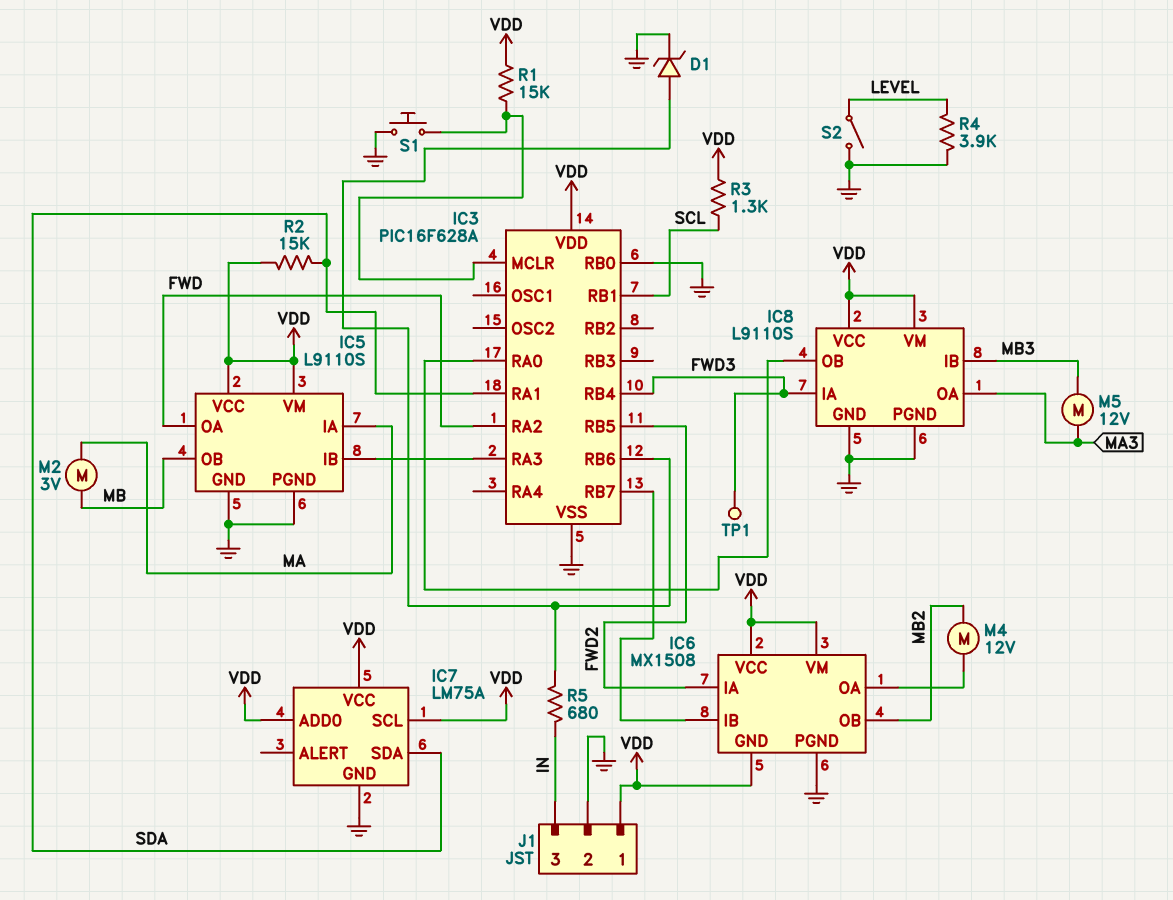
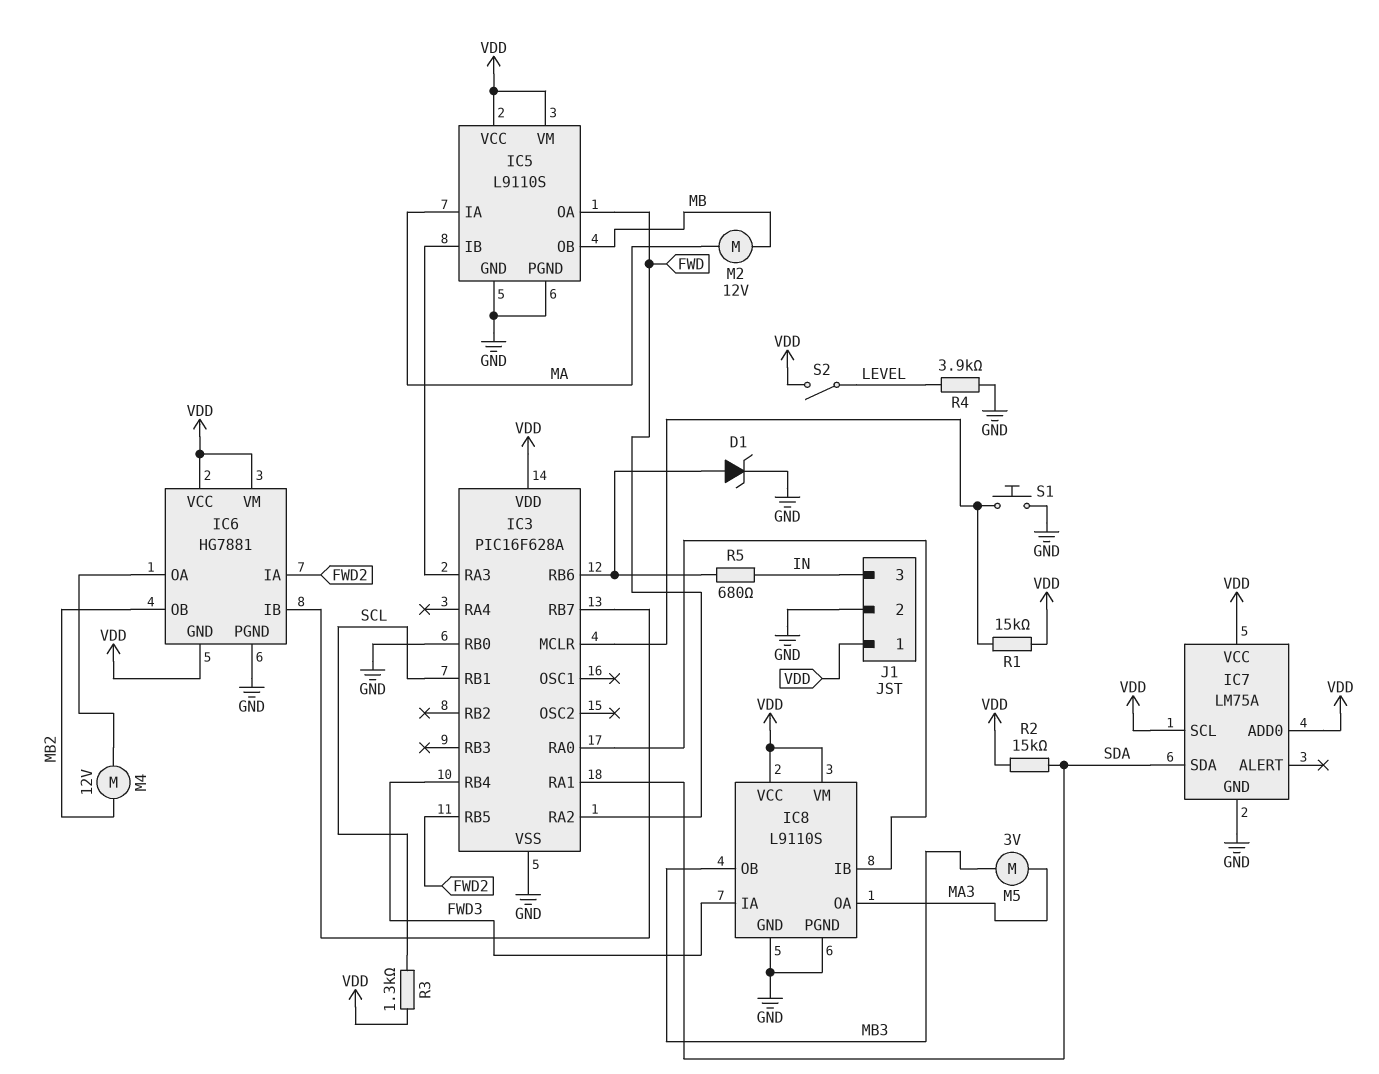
IC6: MX1508 -> HG7881
IC8 pin IB: MB3 -> IC3/RA0
IC8 pin OB: IC3/RA0 -> MB3
M2: motor 3V (MA, MB) -> motor 12V (MA, MB)
M5: motor 12V (MA3, MB3) -> motor 3V (MA3, MB3)
S2: switch (GND, LEVEL) -> switch (LEVEL, VDD)
TP1: test point (FWD3) -> none

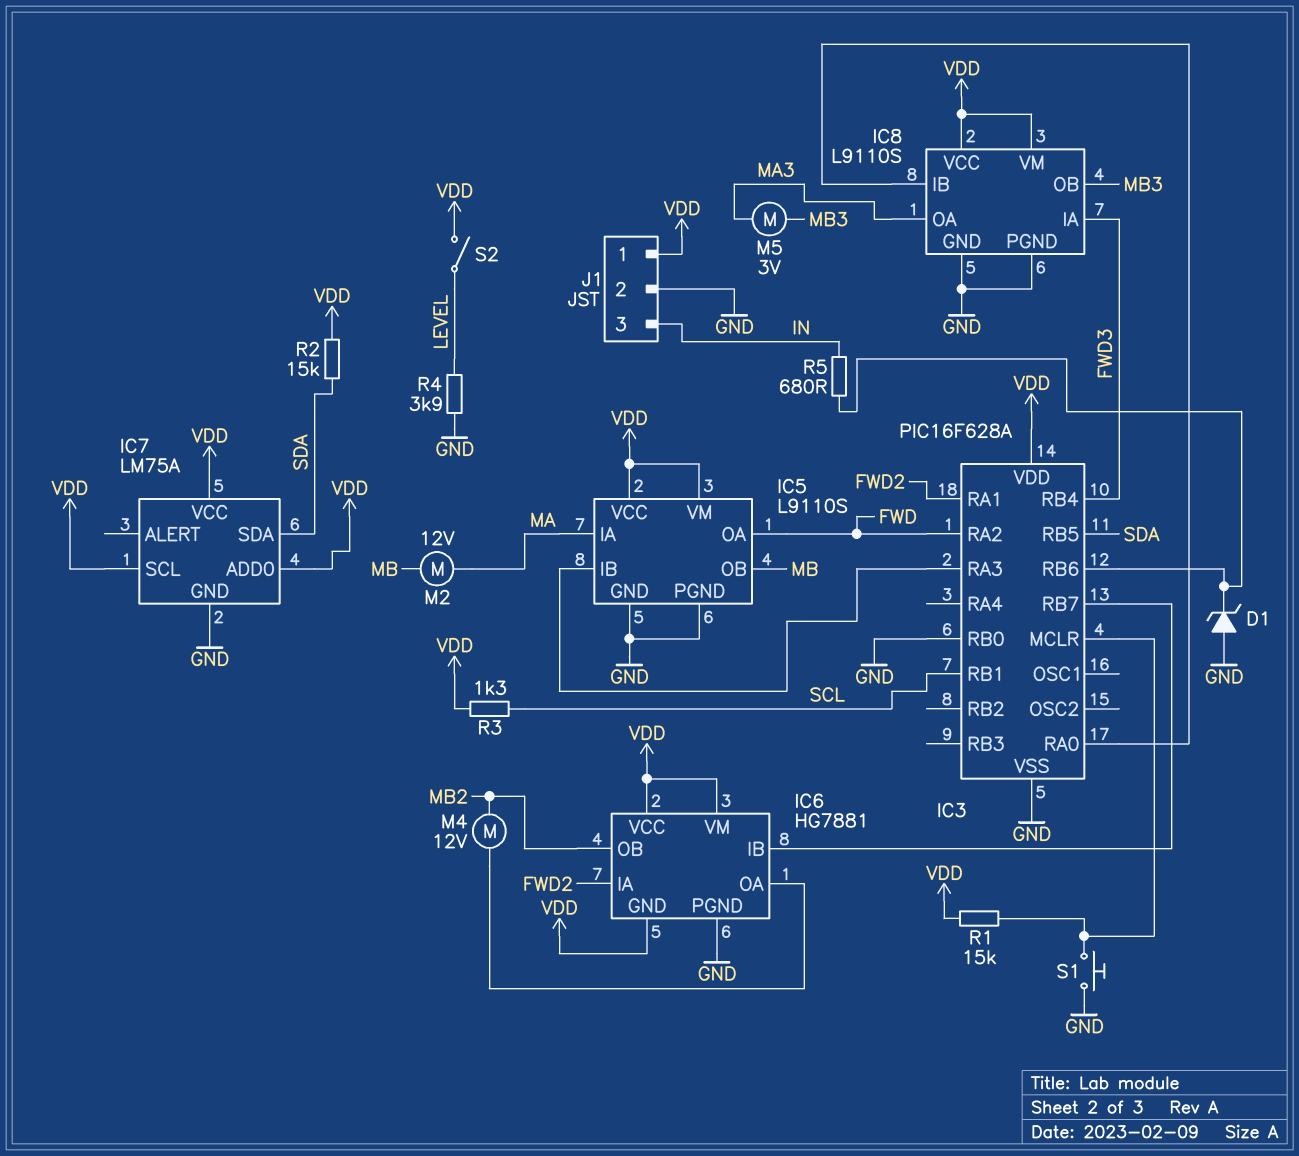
D1: zener (A IC3/RB6, K GND) -> zener (A GND, K IC3/RB6)
IC3 pin RA1: SDA -> FWD2
IC3 pin RB5: FWD2 -> SDA

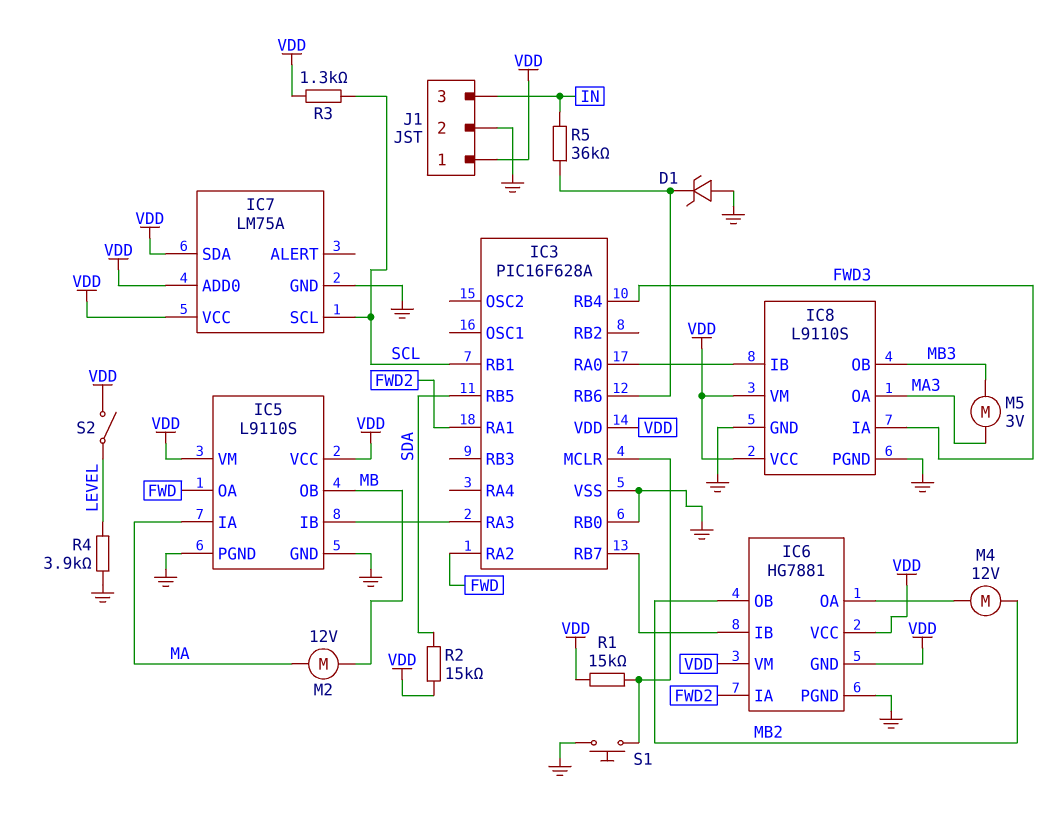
IC7 pin SCL: VDD -> SCL
IC7 pin SDA: SDA -> VDD
R5: 680 (IC3/RB6, IN) -> 36k (IC3/RB6, IN)

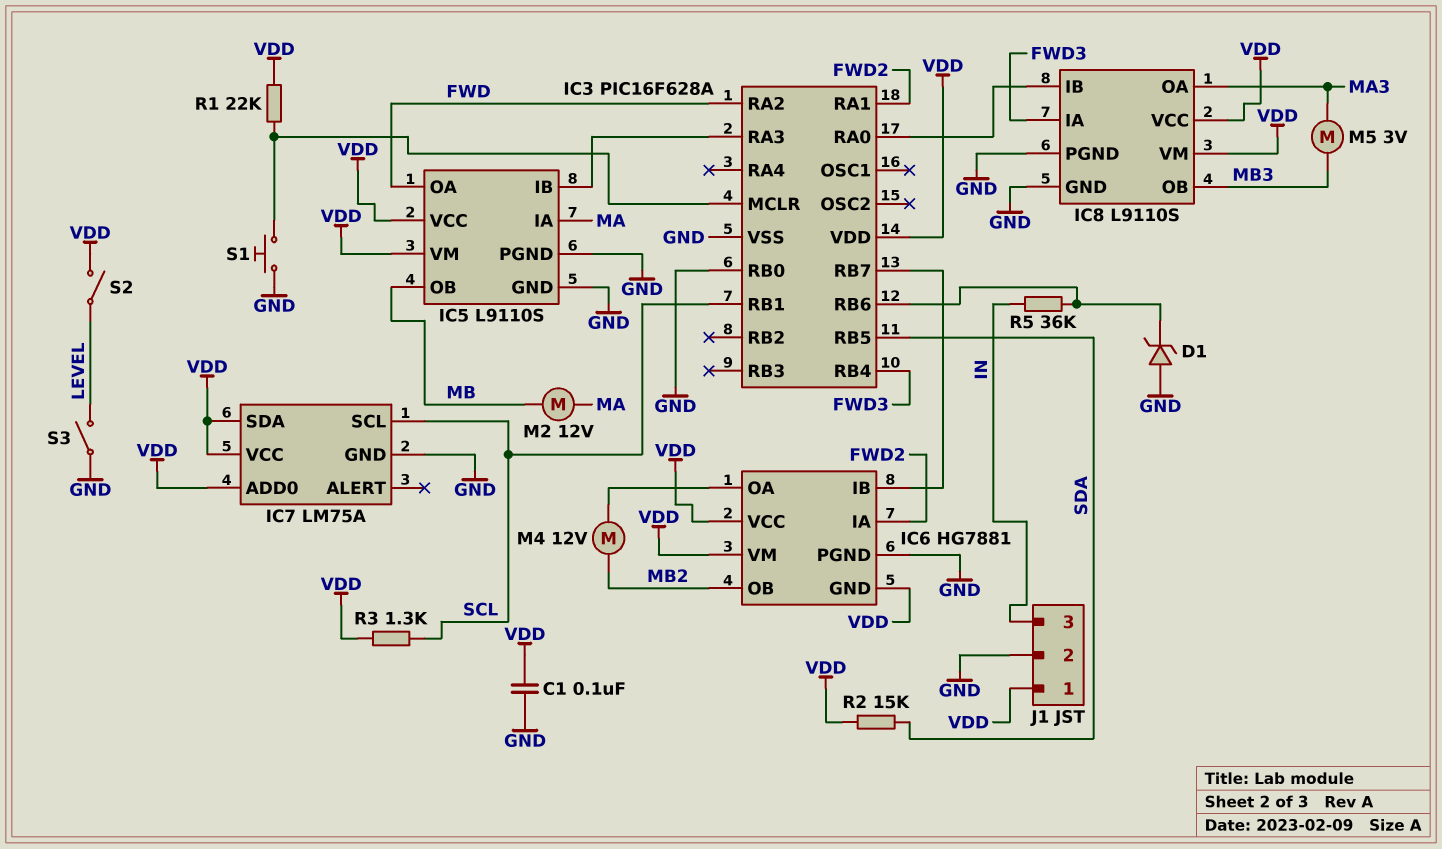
C1: none -> 100nF (GND, VDD)
R1: 15k (IC3/MCLR, VDD) -> 22k (IC3/MCLR, VDD)
R4: 3.9k (GND, LEVEL) -> none
S3: none -> switch (GND, LEVEL)

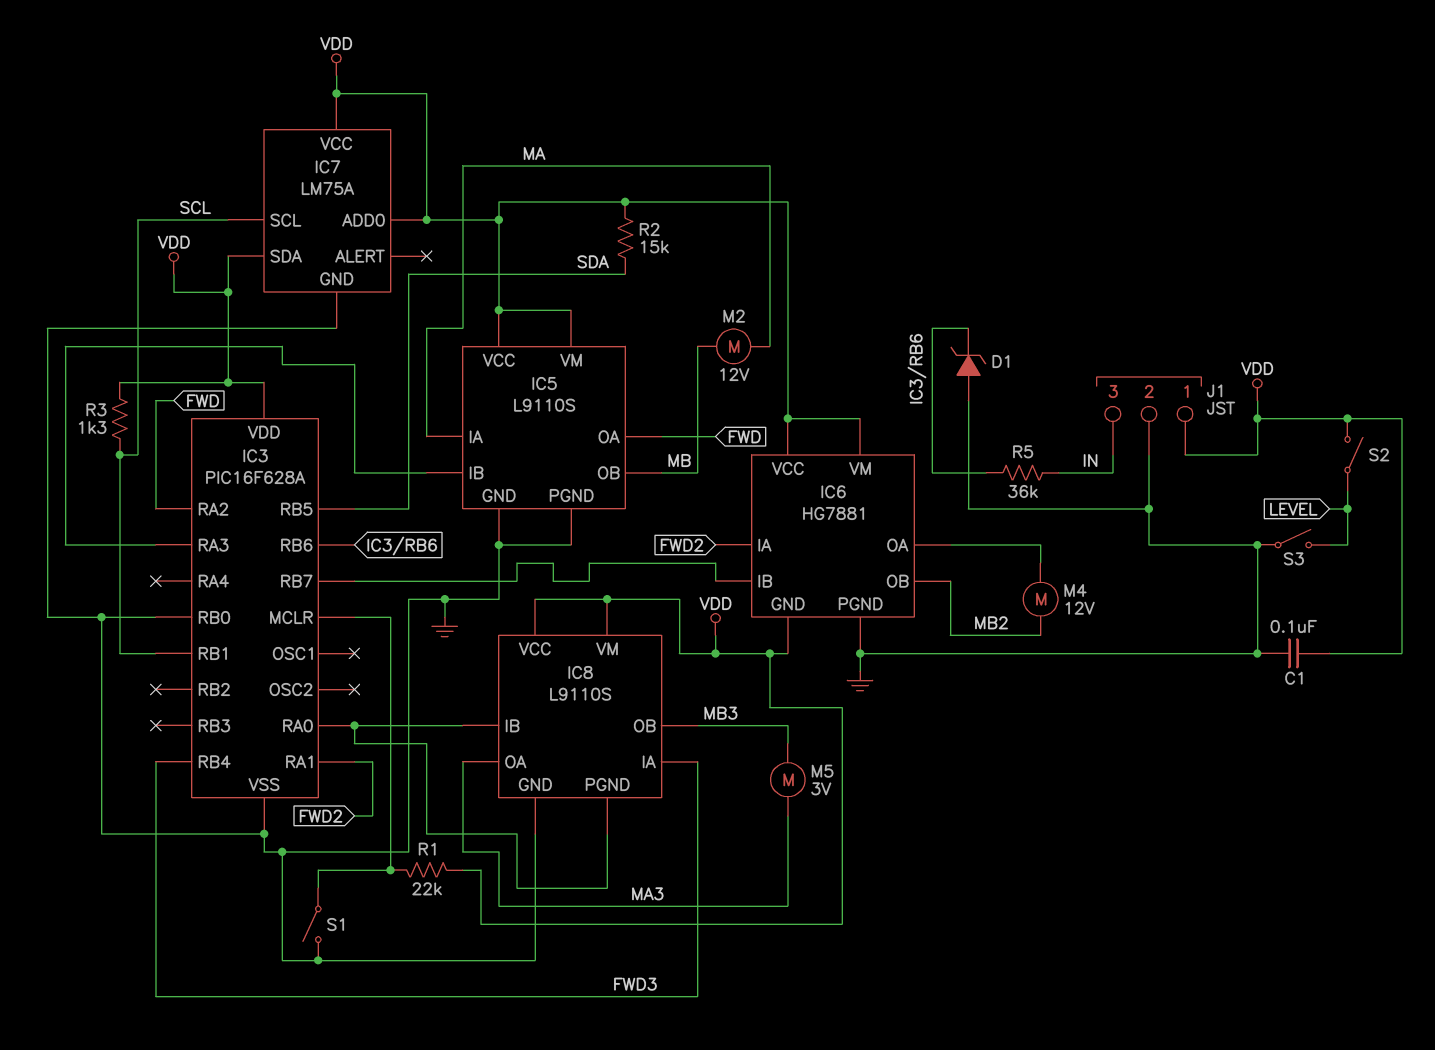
IC8 pin PGND: GND -> IC3/RA0
S1: button (GND, IC3/MCLR) -> switch (GND, IC3/MCLR)

